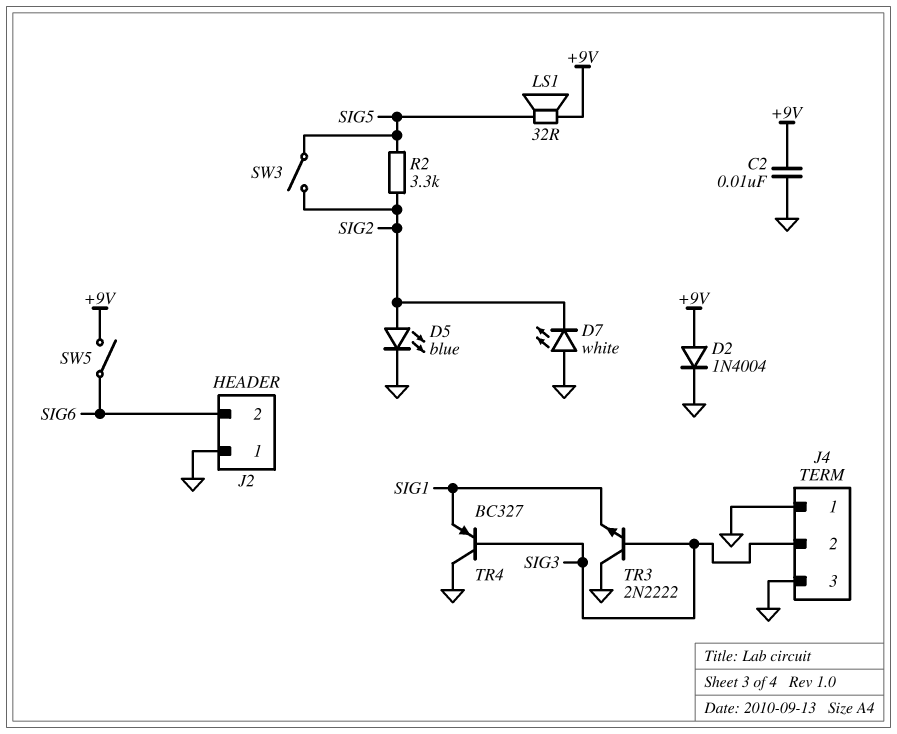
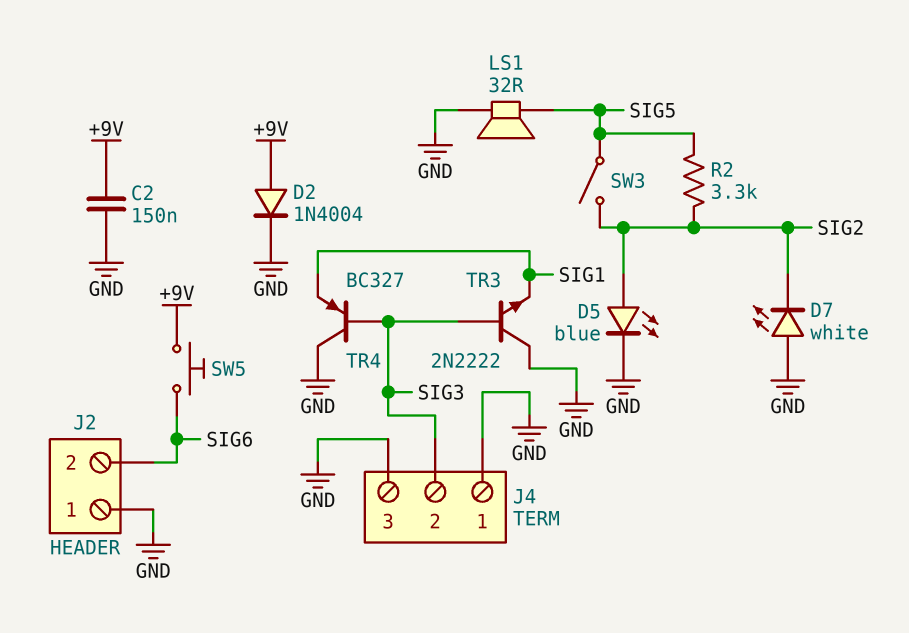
C2: 10nF (+9V, GND) -> 150nF (+9V, GND)
LS1: speaker 32R (+9V, SIG5) -> speaker 32R (GND, SIG5)
SW5: switch (+9V, SIG6) -> button (+9V, SIG6)

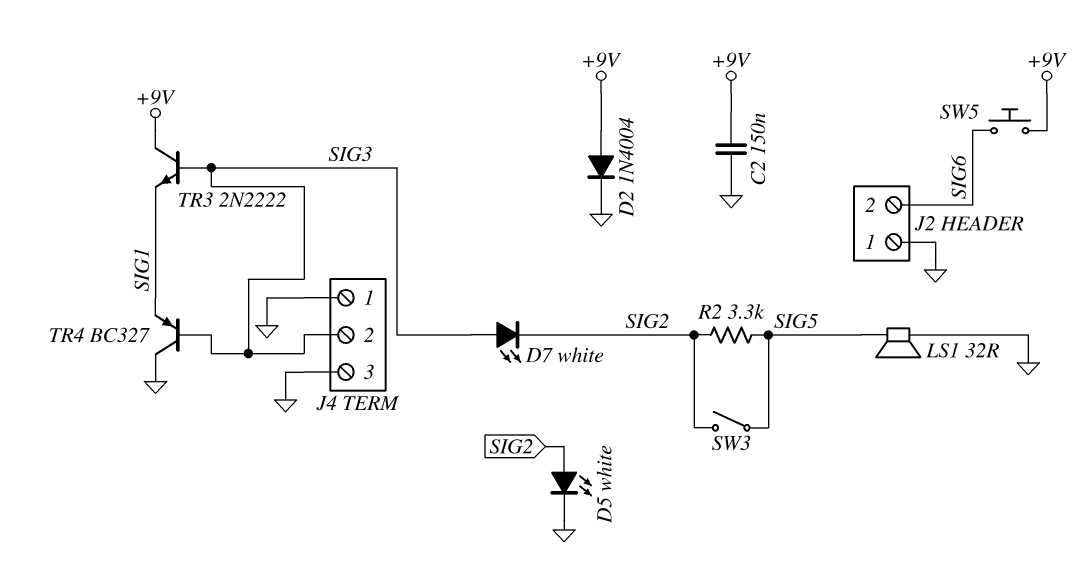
D5: LED blue (A SIG2, K GND) -> LED white (A SIG2, K GND)
D7: LED white (A GND, K SIG2) -> LED white (A SIG3, K SIG2)
TR3: NPN 2N2222 (B SIG3, C GND, E SIG1) -> NPN 2N2222 (B SIG3, C +9V, E SIG1)

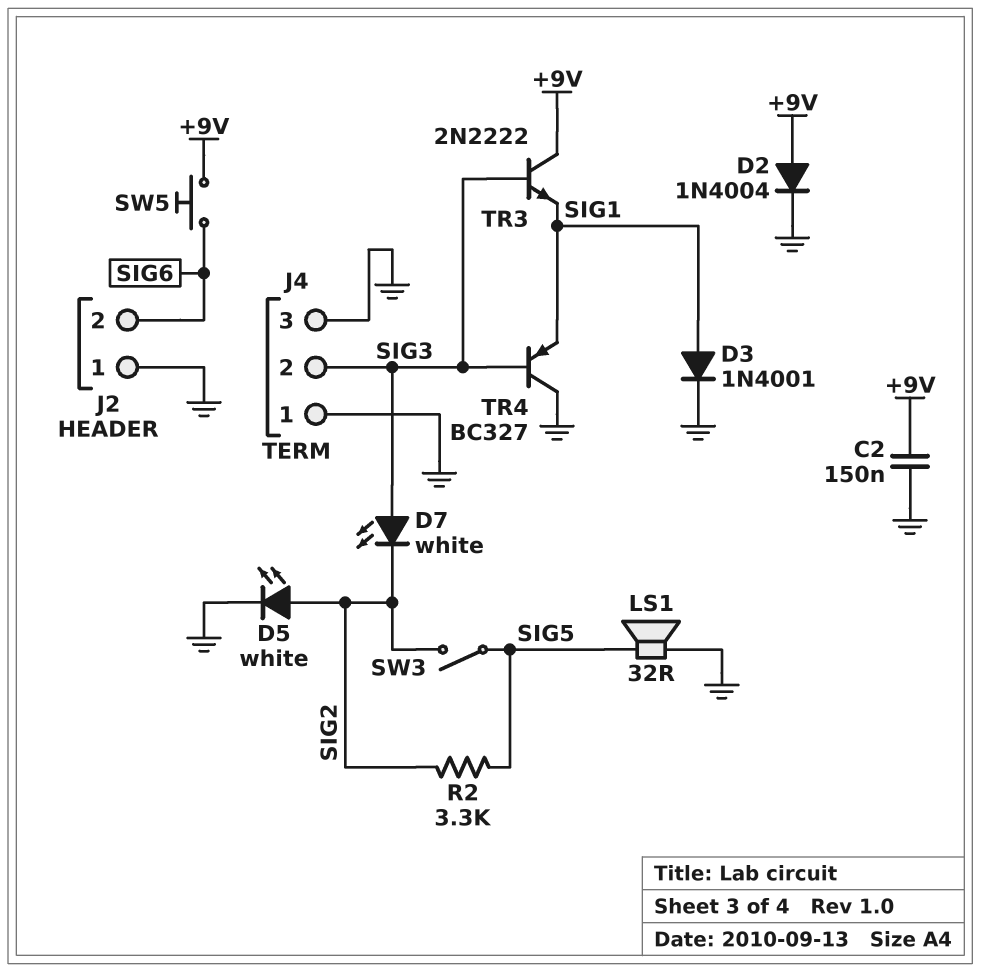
D3: none -> diode 1N4001 (A SIG1, K GND)

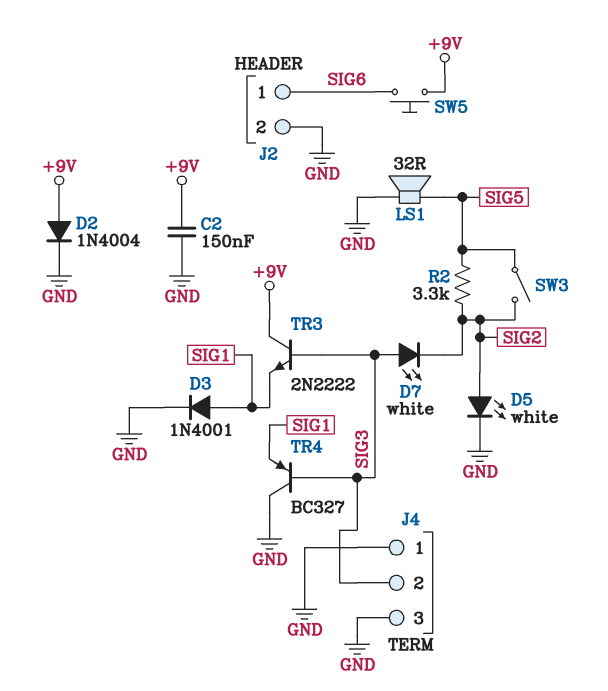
J2 pin 1: GND -> SIG6
J2 pin 2: SIG6 -> GND

